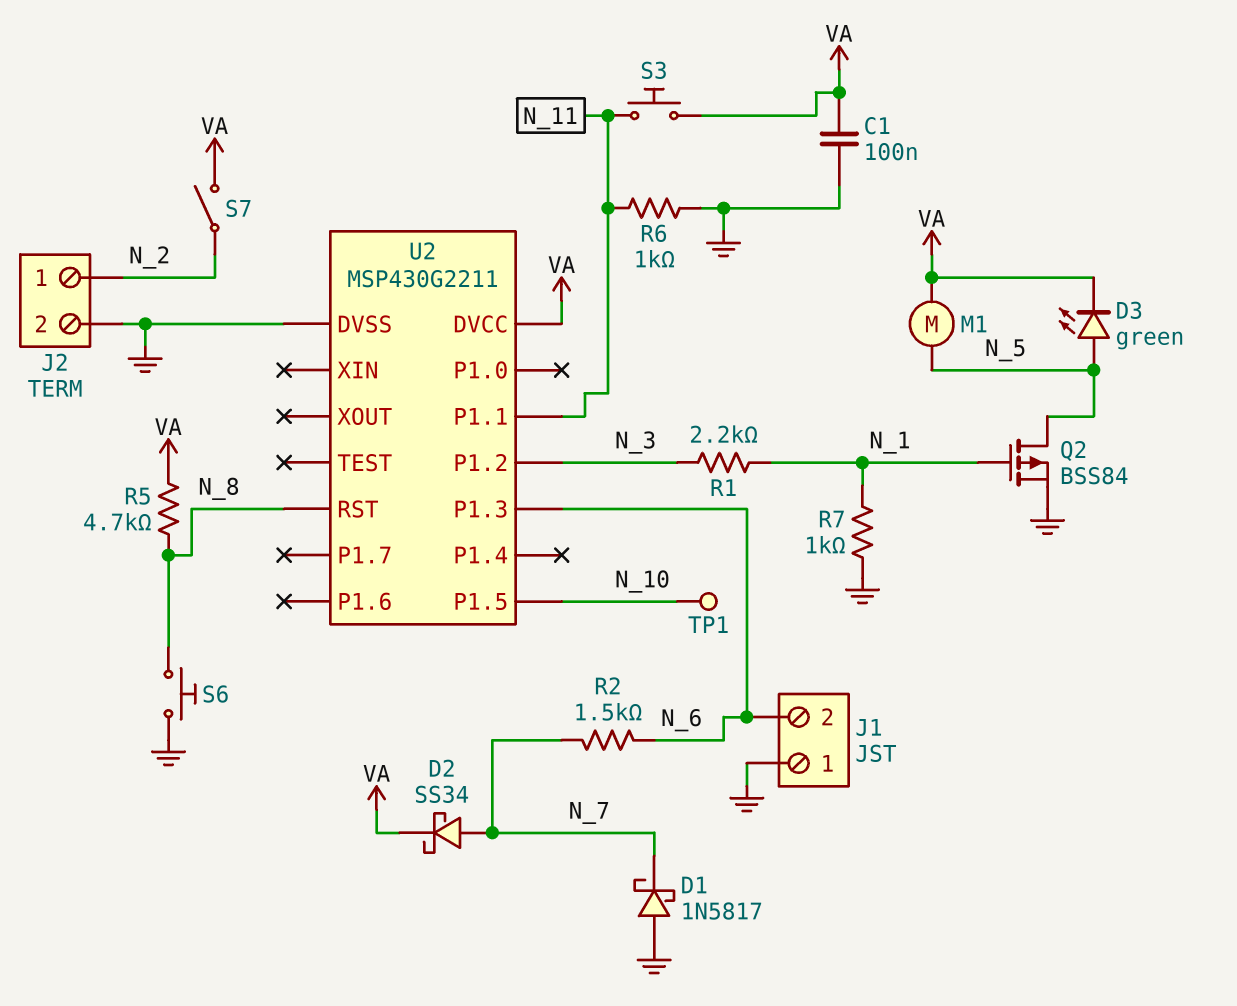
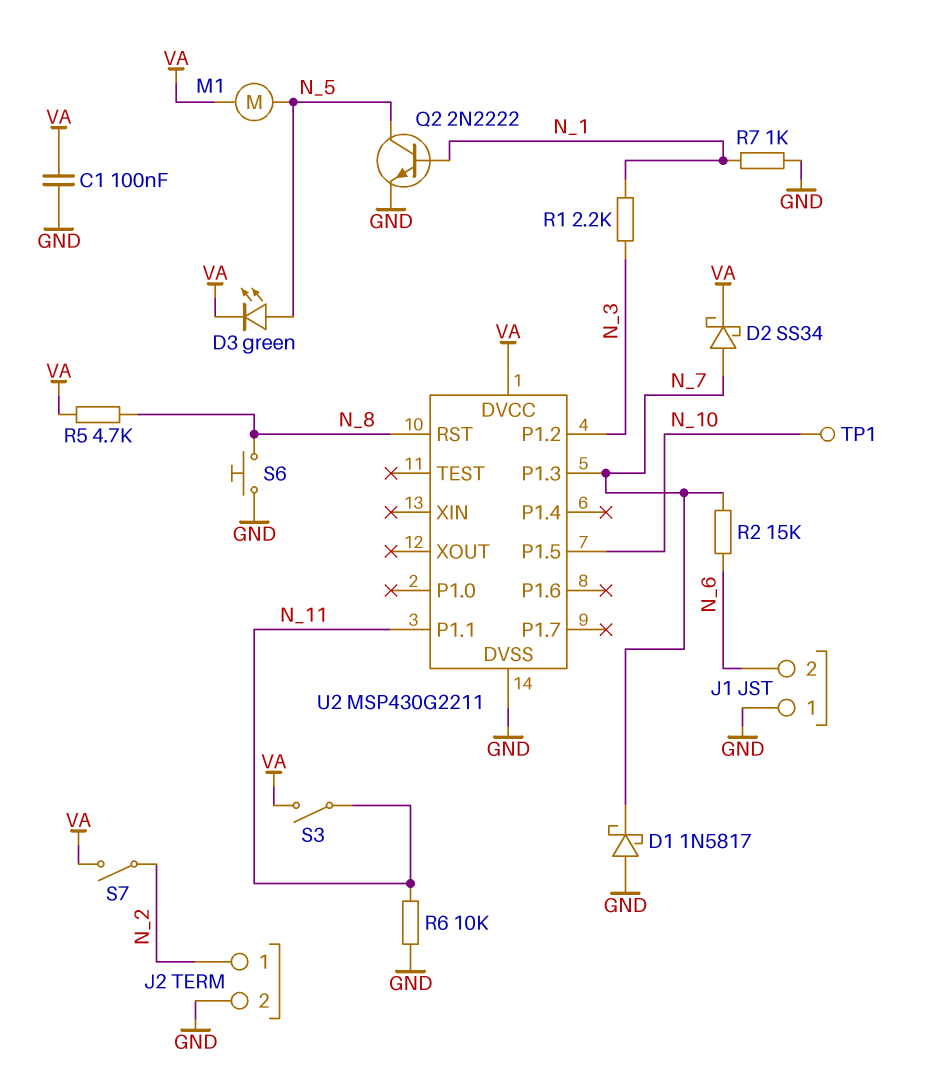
Q2: PMOS BSS84 (G N_1, D N_5, S GND) -> NPN 2N2222 (B N_1, C N_5, E GND)
R2: 1.5k (N_6, N_7) -> 15k (N_6, N_7)
R6: 1k (GND, N_11) -> 10k (GND, N_11)
S3: button (N_11, VA) -> switch (N_11, VA)
U2 pin P1.3: N_6 -> N_7

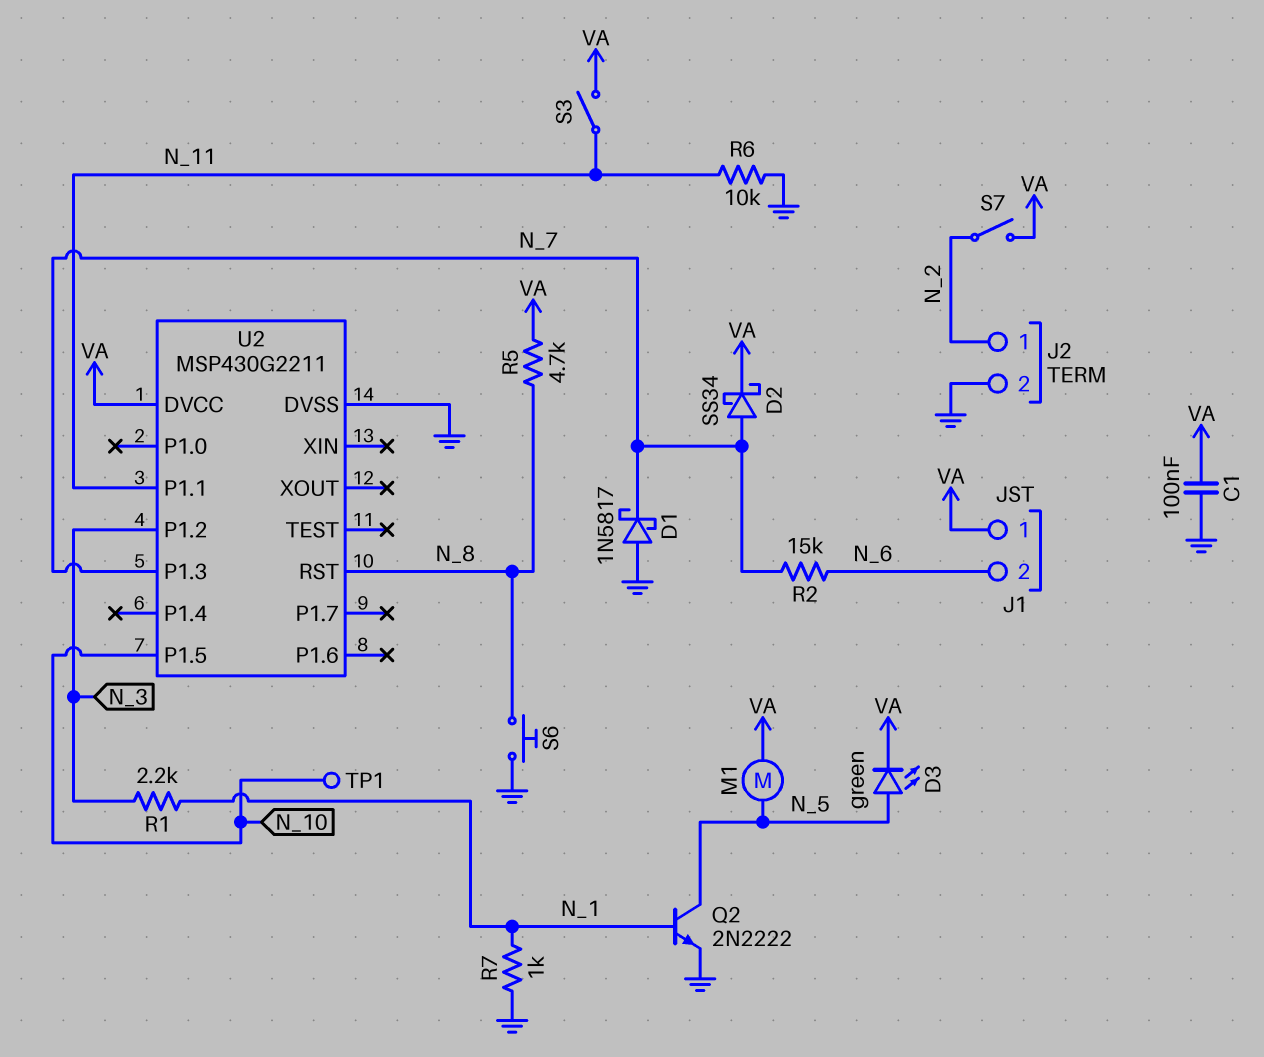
J1 pin 1: GND -> VA

